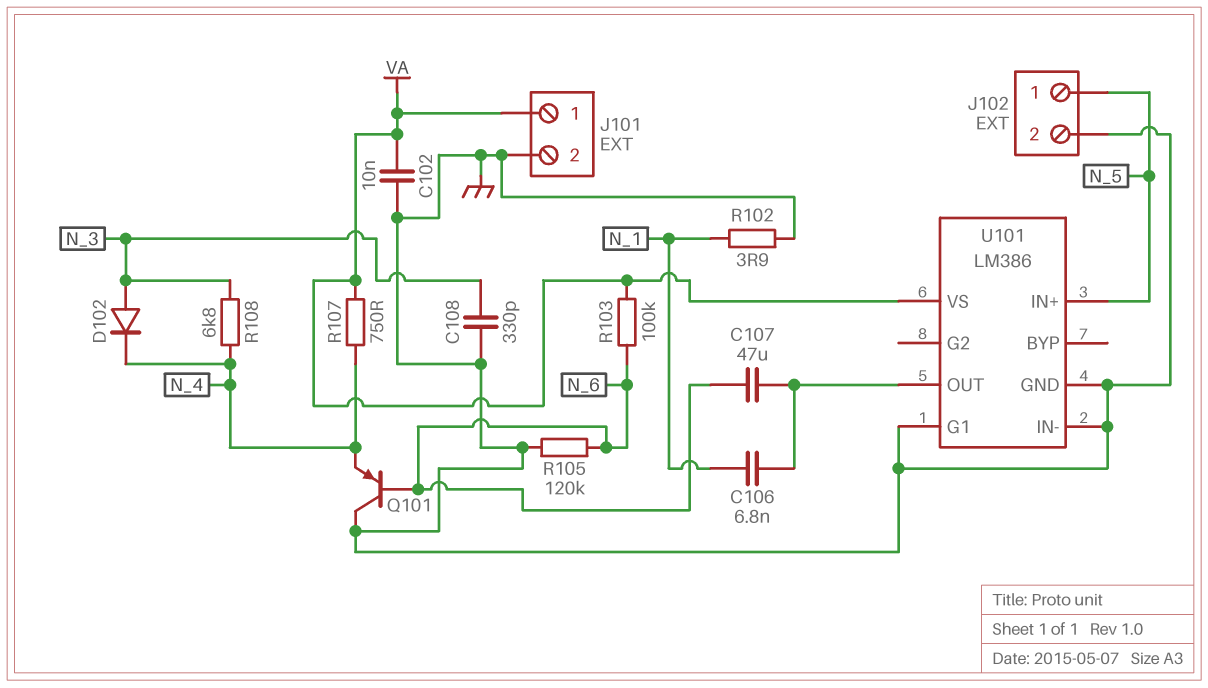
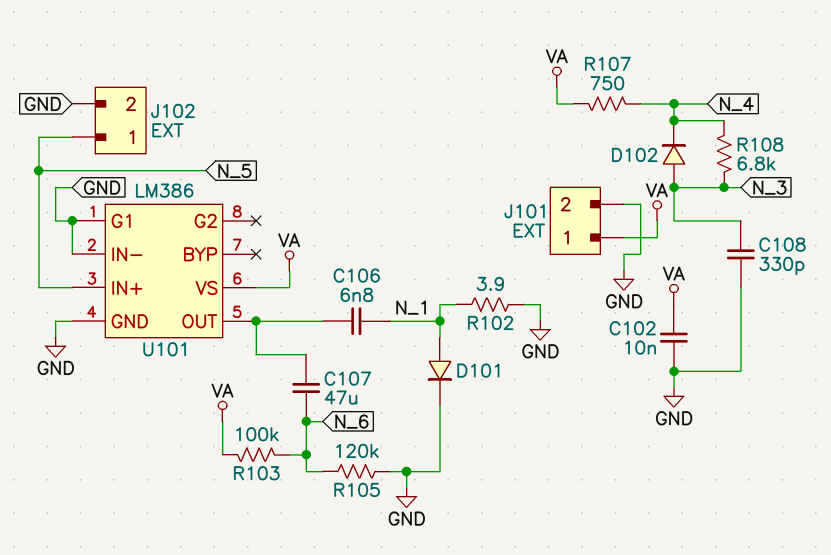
D101: none -> diode (A N_1, K GND)
Q101: PNP (B N_6, C GND, E N_4) -> none

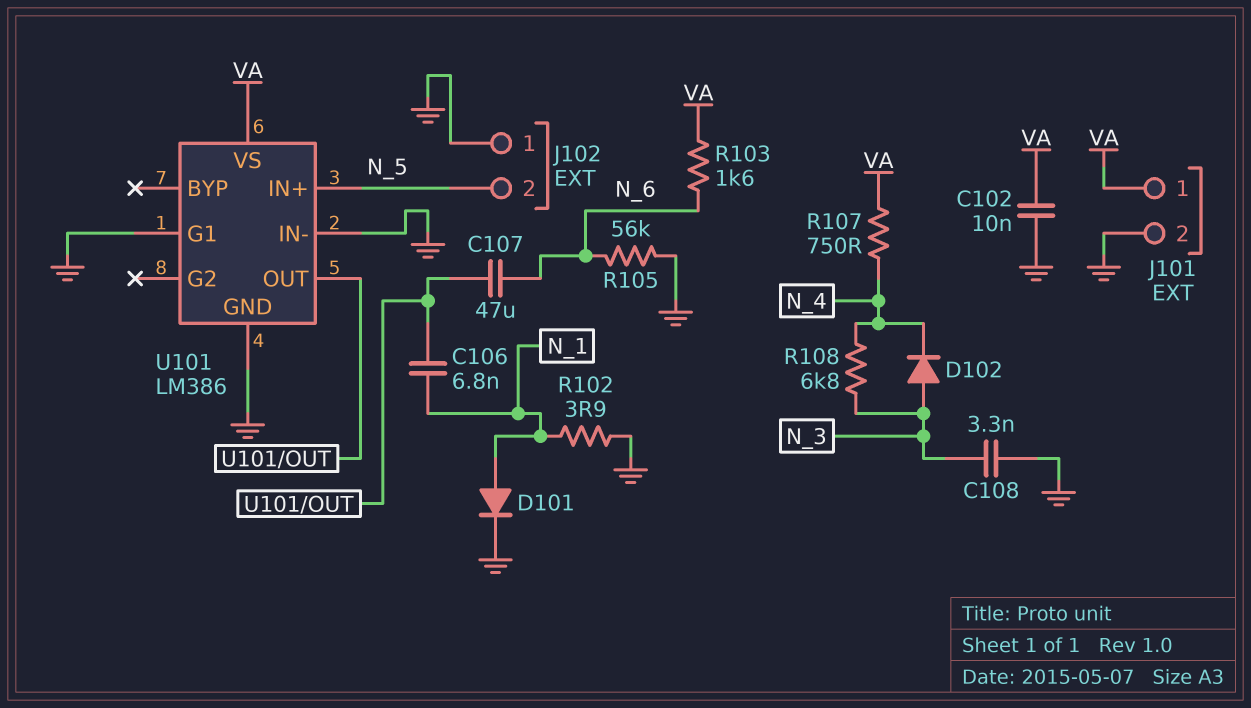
C108: 330pF (GND, N_3) -> 3.3nF (GND, N_3)
J102 pin 1: N_5 -> GND
J102 pin 2: GND -> N_5
R103: 100k (N_6, VA) -> 1.6k (N_6, VA)
R105: 120k (GND, N_6) -> 56k (GND, N_6)

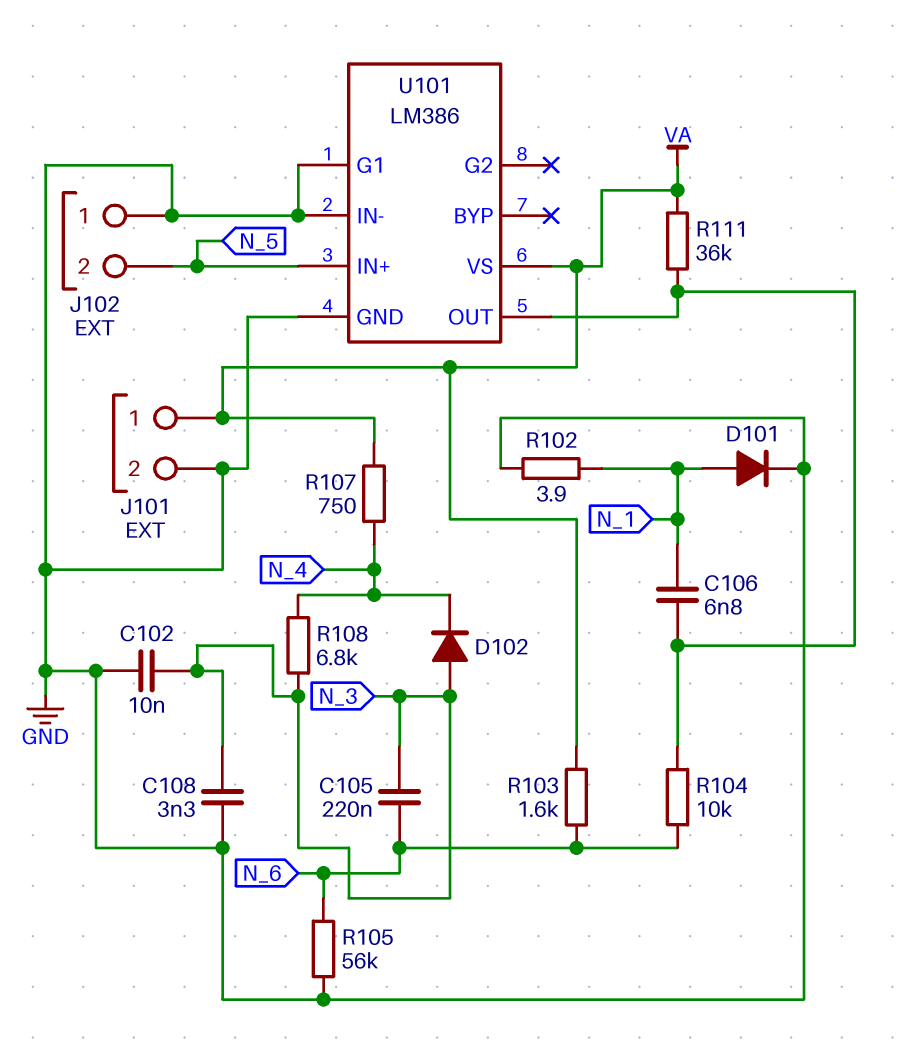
C102: 10nF (GND, VA) -> 10nF (GND, N_3)
C105: none -> 220nF (N_3, N_6)
C107: 47uF (N_6, U101/OUT) -> none
R104: none -> 10k (N_6, U101/OUT)
R111: none -> 36k (U101/OUT, VA)

